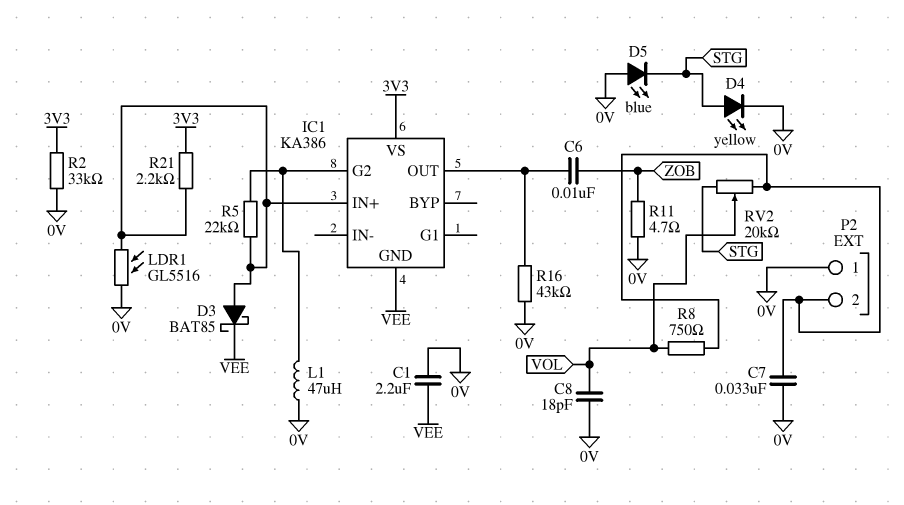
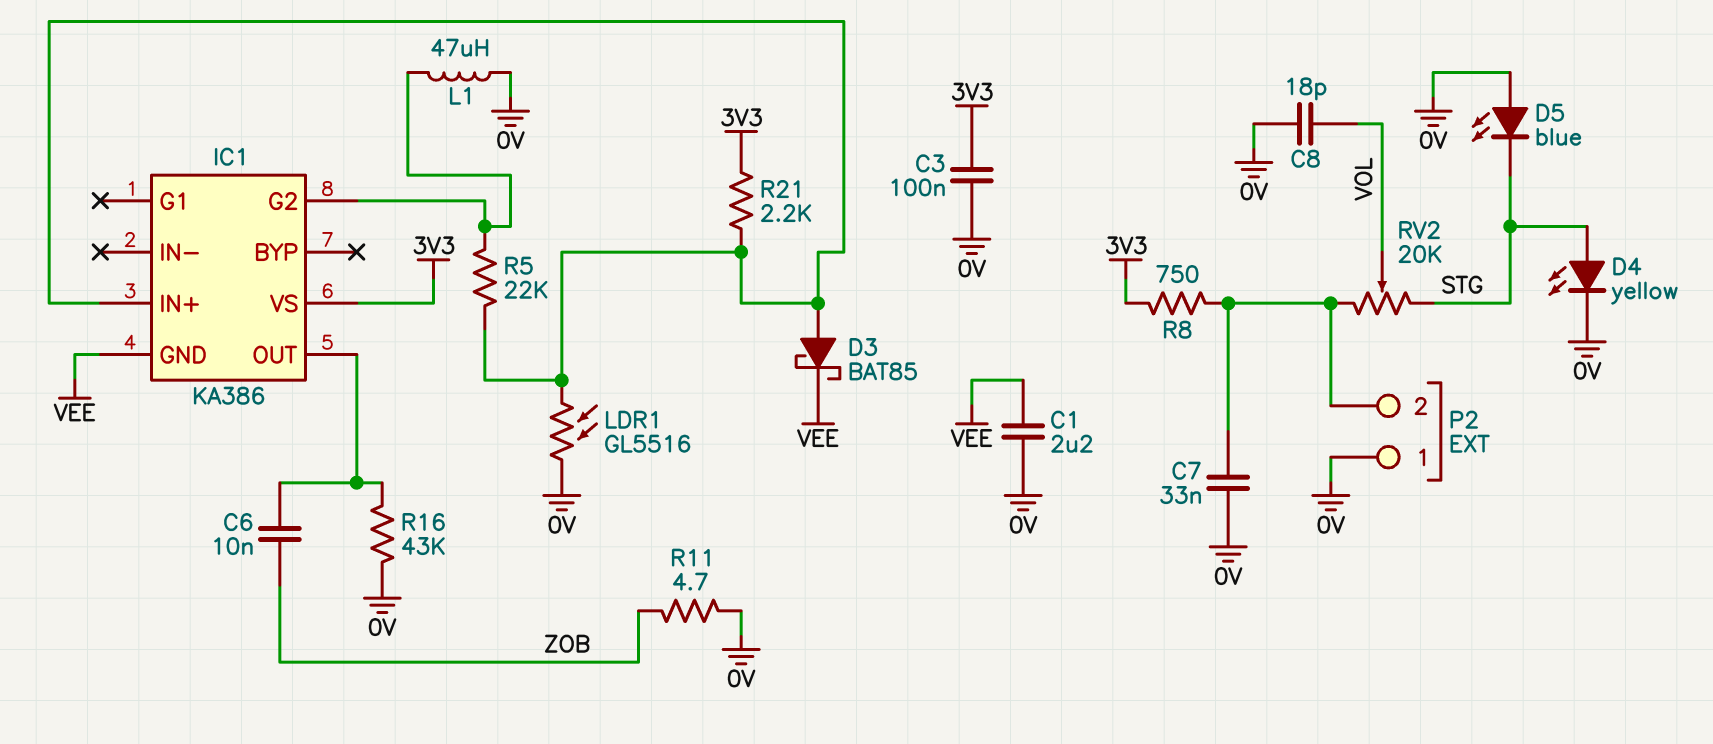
C3: none -> 100nF (0V, 3V3)
R2: 33k (0V, 3V3) -> none
R8: 750 (P2/2, VOL) -> 750 (3V3, P2/2)

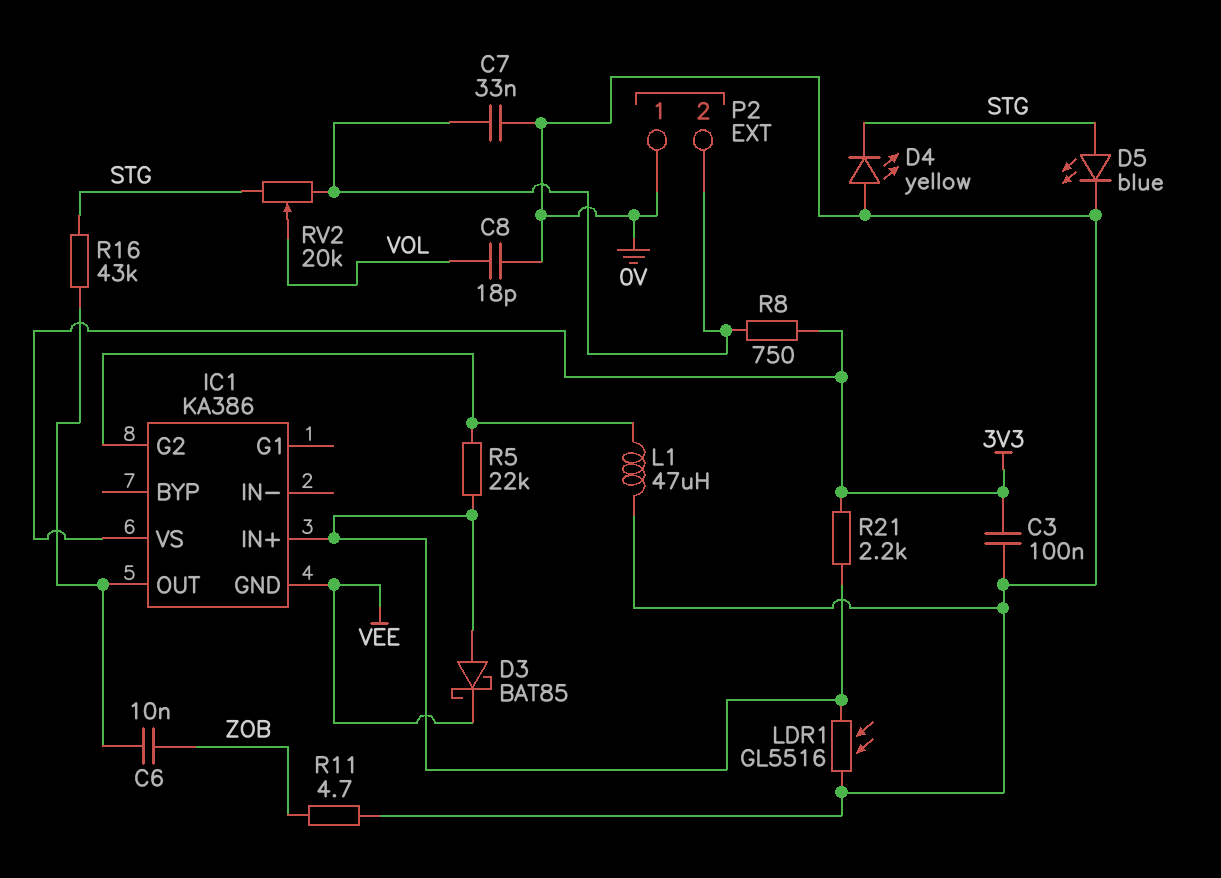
C1: 2.2uF (0V, VEE) -> none
D4: LED yellow (A STG, K 0V) -> LED yellow (A 0V, K STG)
D5: LED blue (A 0V, K STG) -> LED blue (A STG, K 0V)
R16: 43k (0V, IC1/OUT) -> 43k (IC1/OUT, STG)

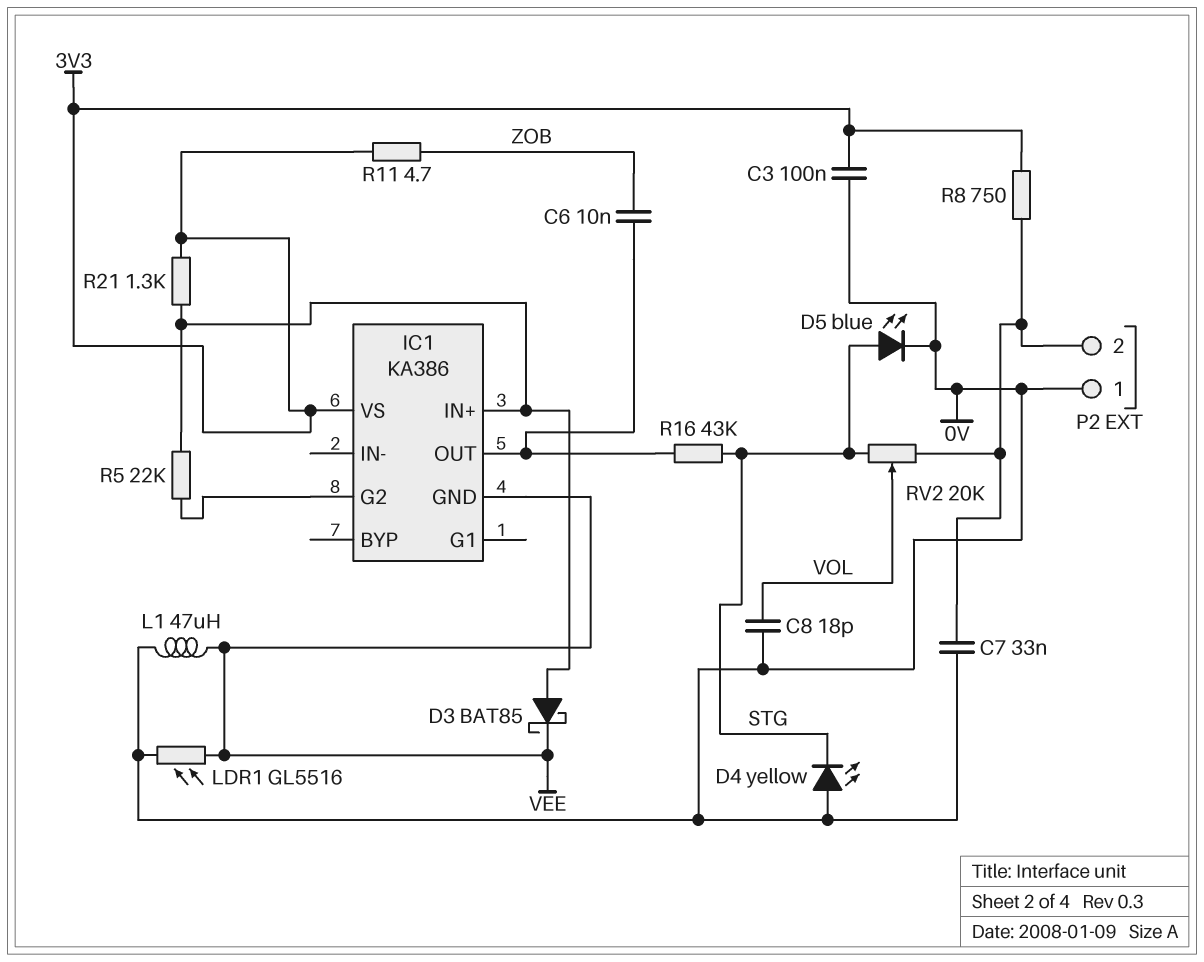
L1: 47uH (0V, IC1/G2) -> 47uH (0V, VEE)
LDR1: GL5516 (0V, IC1/IN+) -> GL5516 (0V, VEE)
R11: 4.7 (0V, ZOB) -> 4.7 (3V3, ZOB)
R21: 2.2k (3V3, IC1/IN+) -> 1.3k (3V3, IC1/IN+)

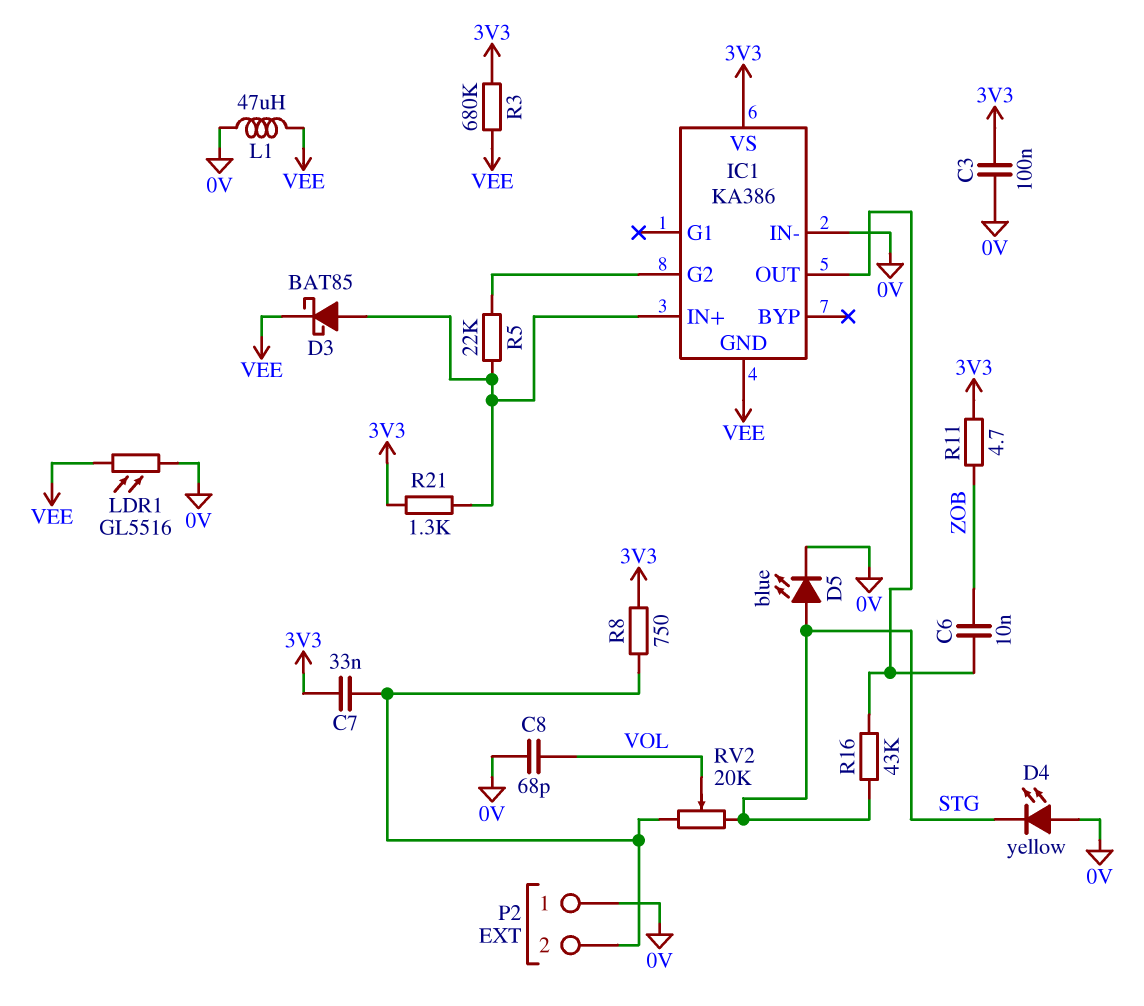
C7: 33nF (0V, P2/2) -> 33nF (3V3, P2/2)
C8: 18pF (0V, VOL) -> 68pF (0V, VOL)
IC1 pin IN-: none -> 0V
R3: none -> 680k (3V3, VEE)

